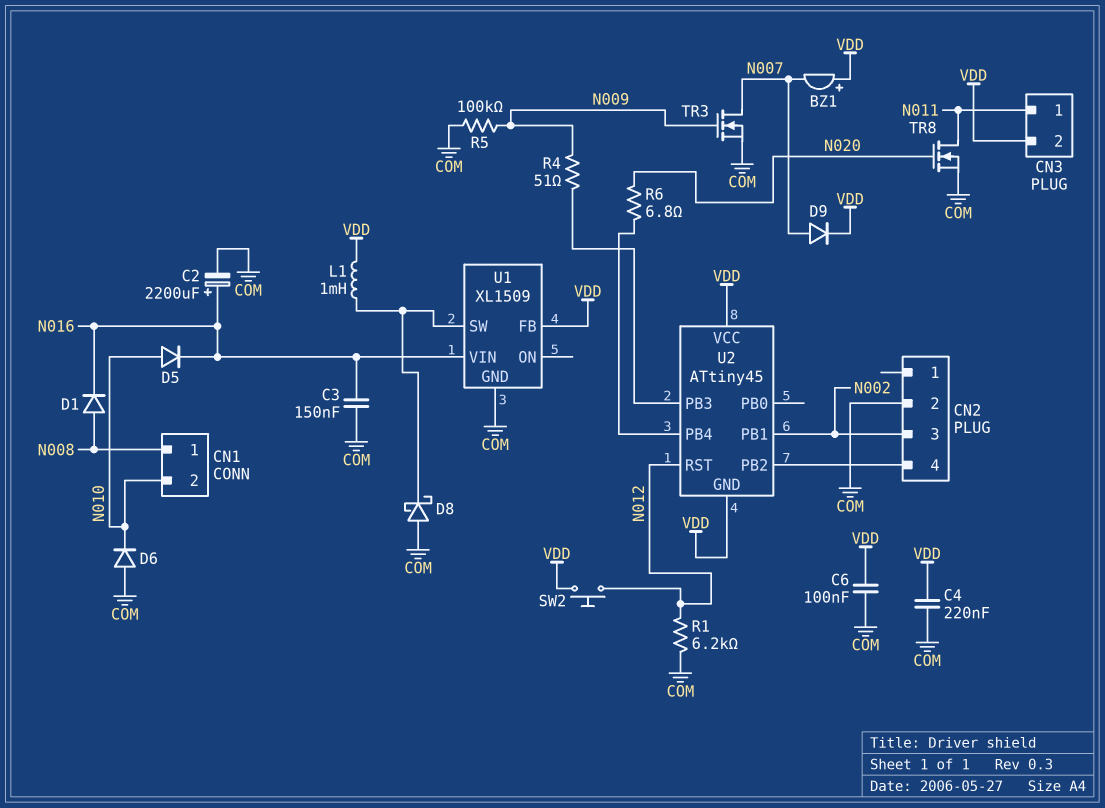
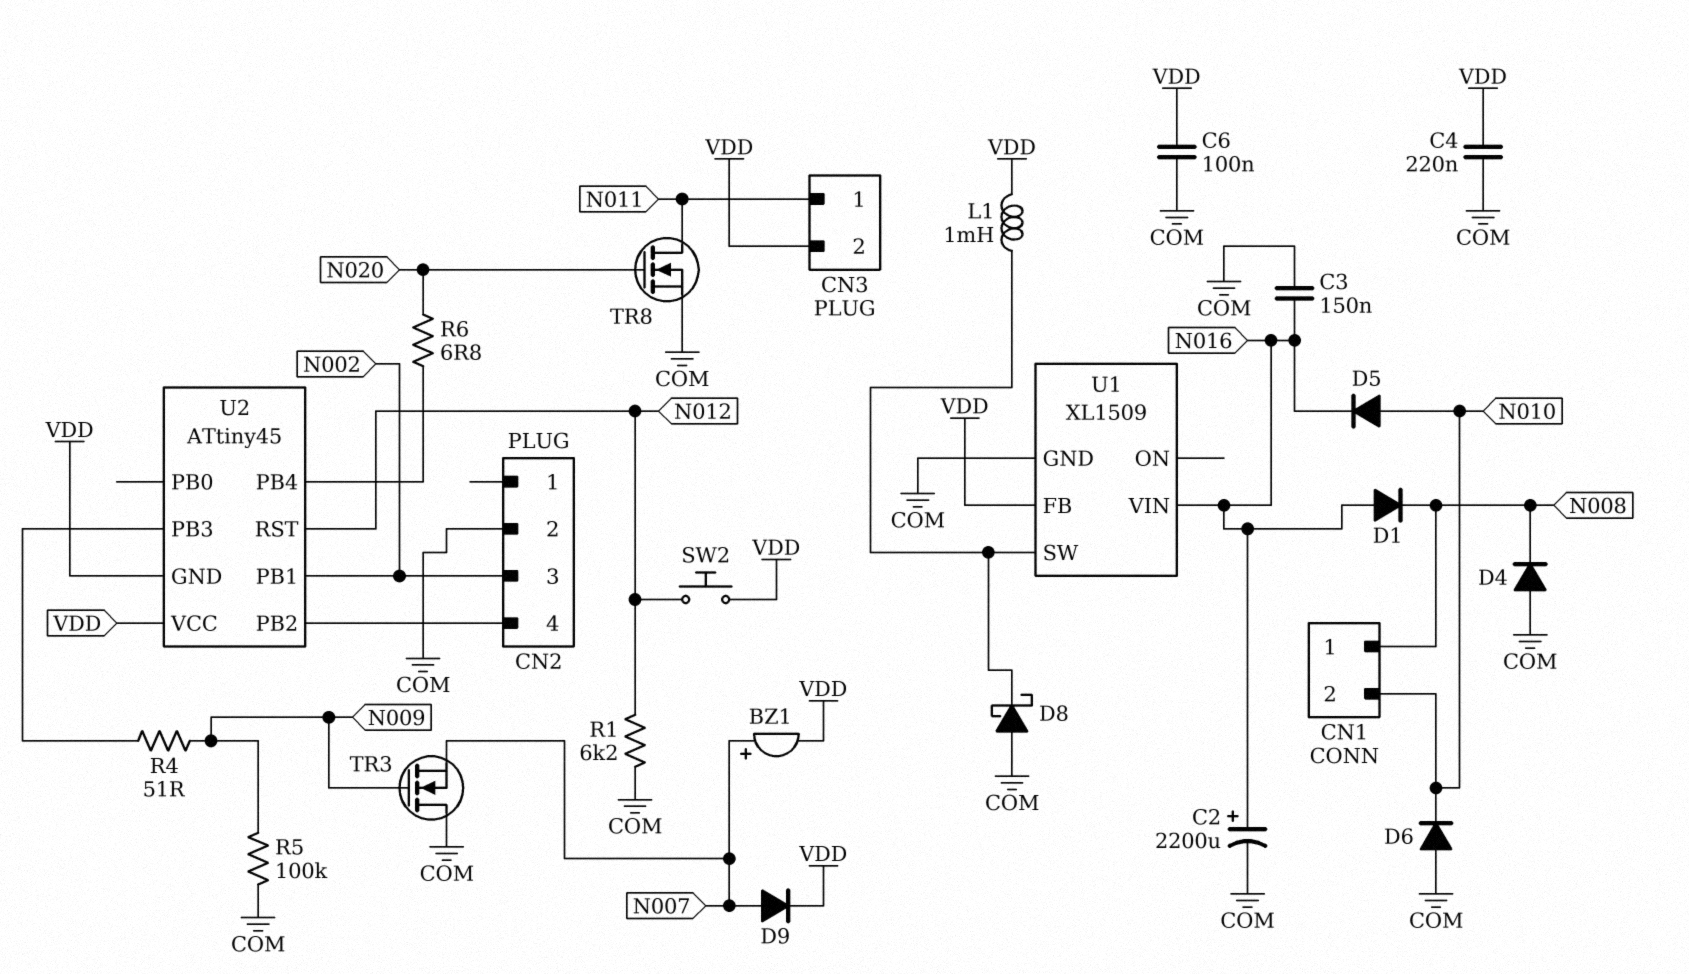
BZ1: buzzer (plus VDD, minus N007) -> buzzer (plus N007, minus VDD)
D1: diode (A N008, K N016) -> diode (A N016, K N008)
D4: none -> diode (A COM, K N008)
TR3: NMOS (G N009, D N007, S COM) -> NMOS (G N009, D COM, S N007)

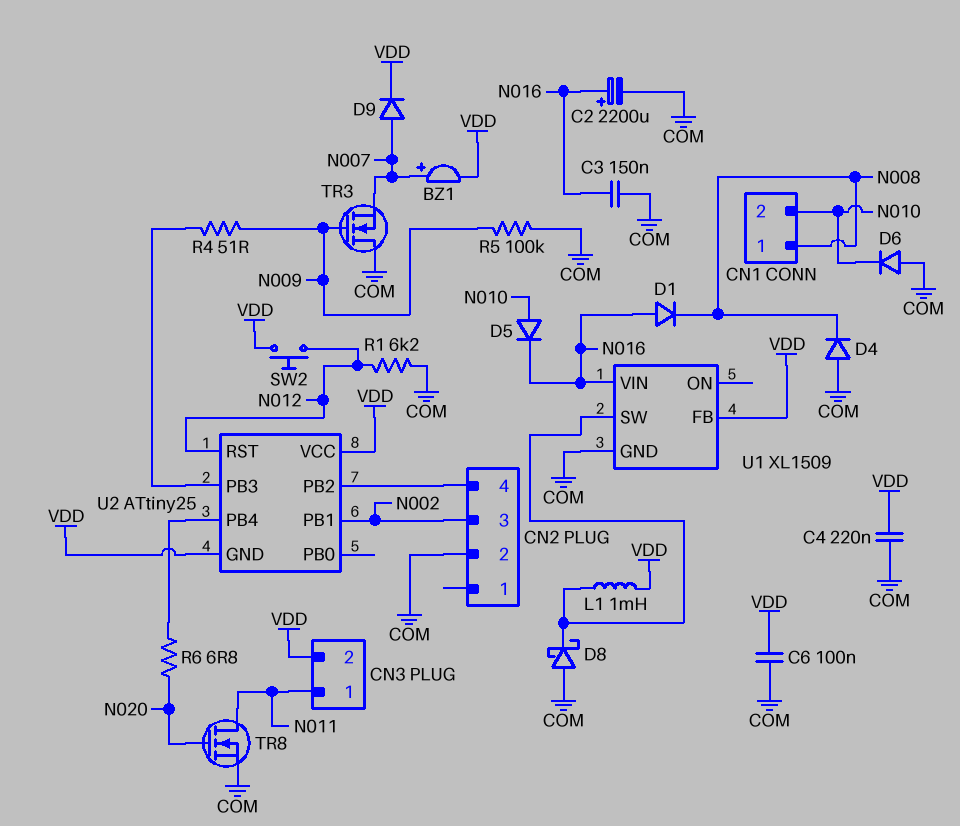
U2: ATtiny45 -> ATtiny25

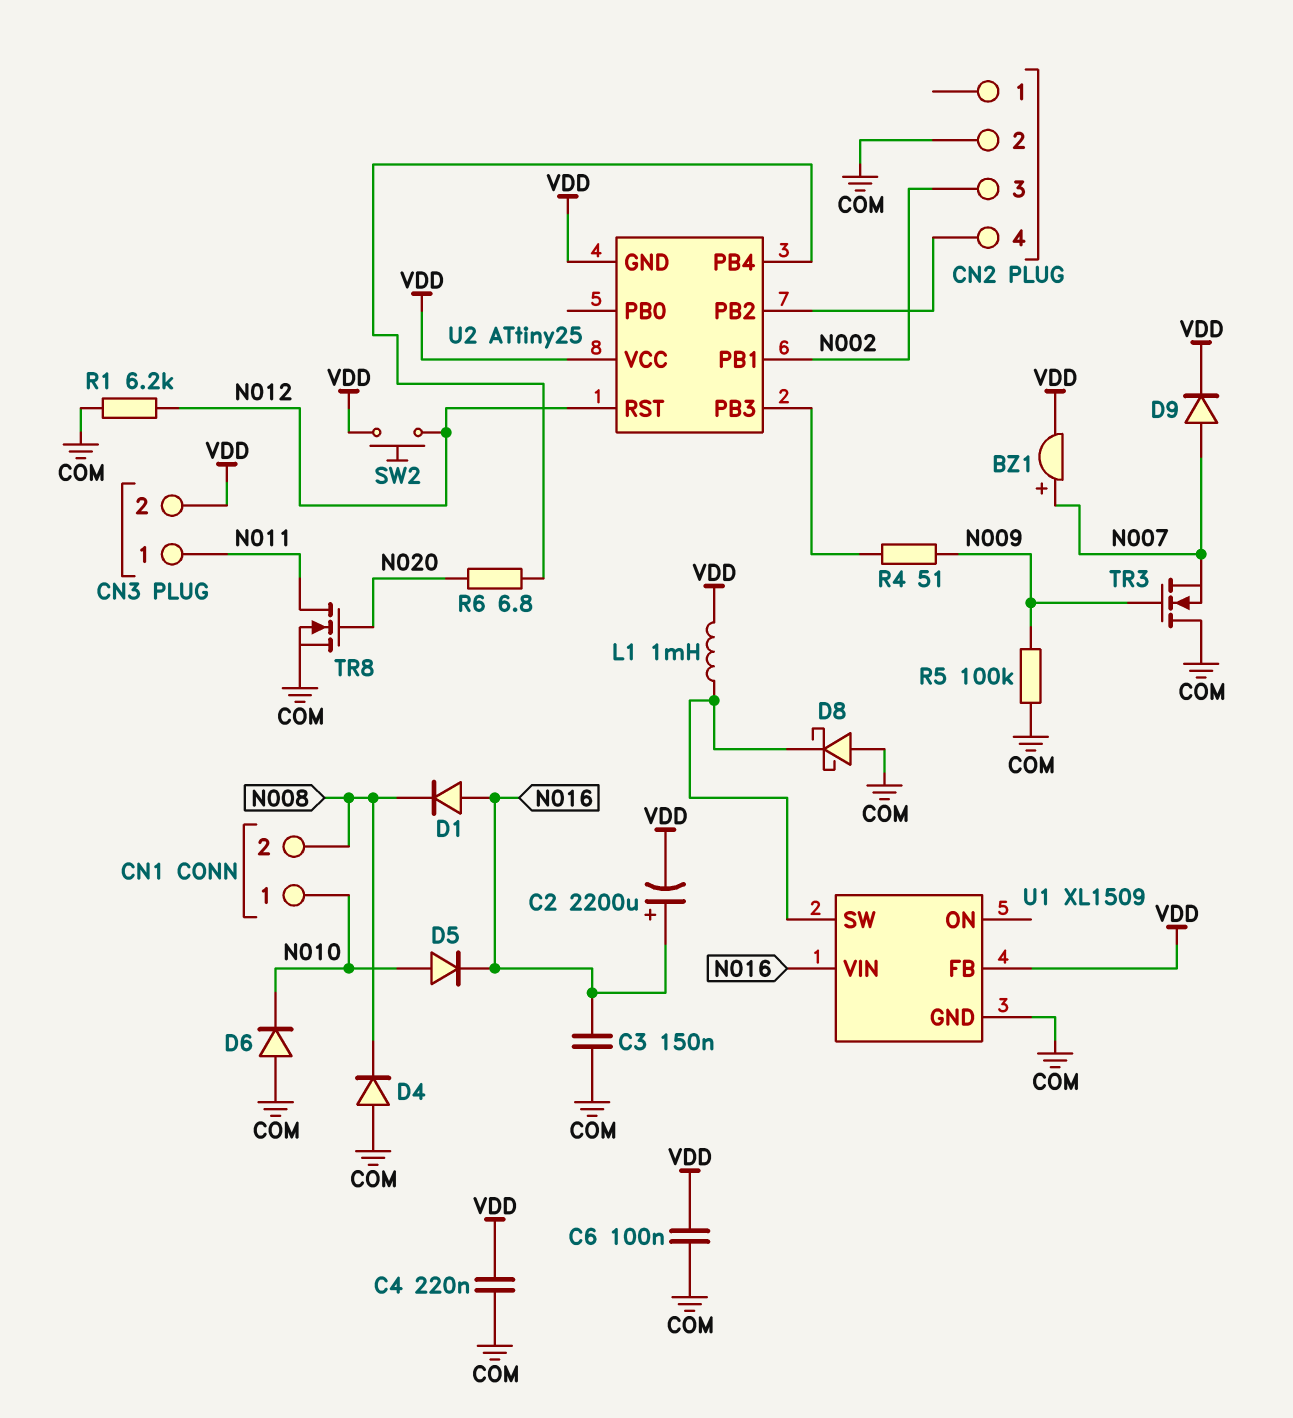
C2: 2200uF (plus N016, minus COM) -> 2200uF (plus N016, minus VDD)
CN1 pin 1: N008 -> N010
CN1 pin 2: N010 -> N008

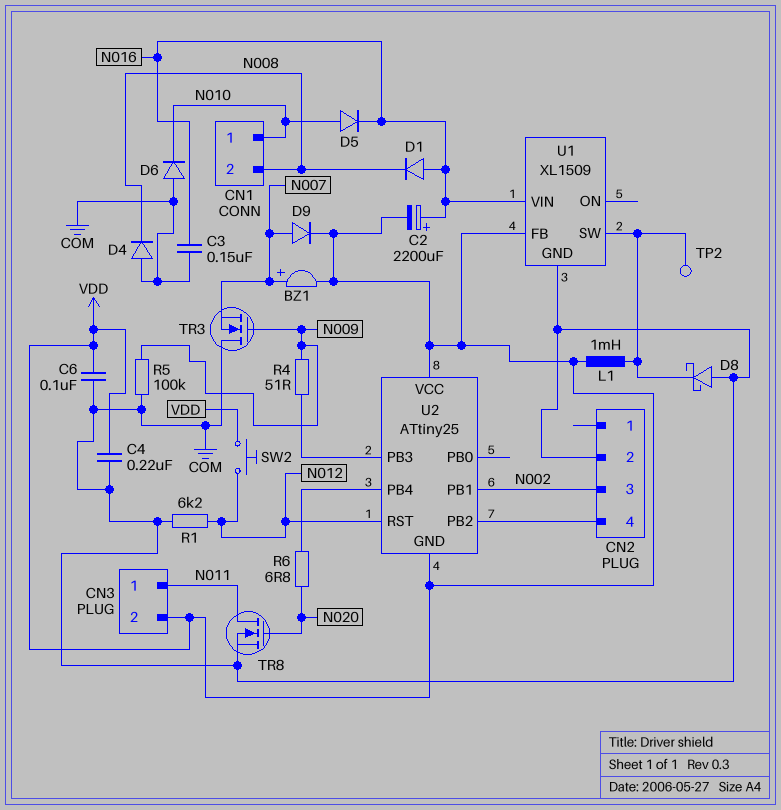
TP2: none -> test point (U1/SW)

